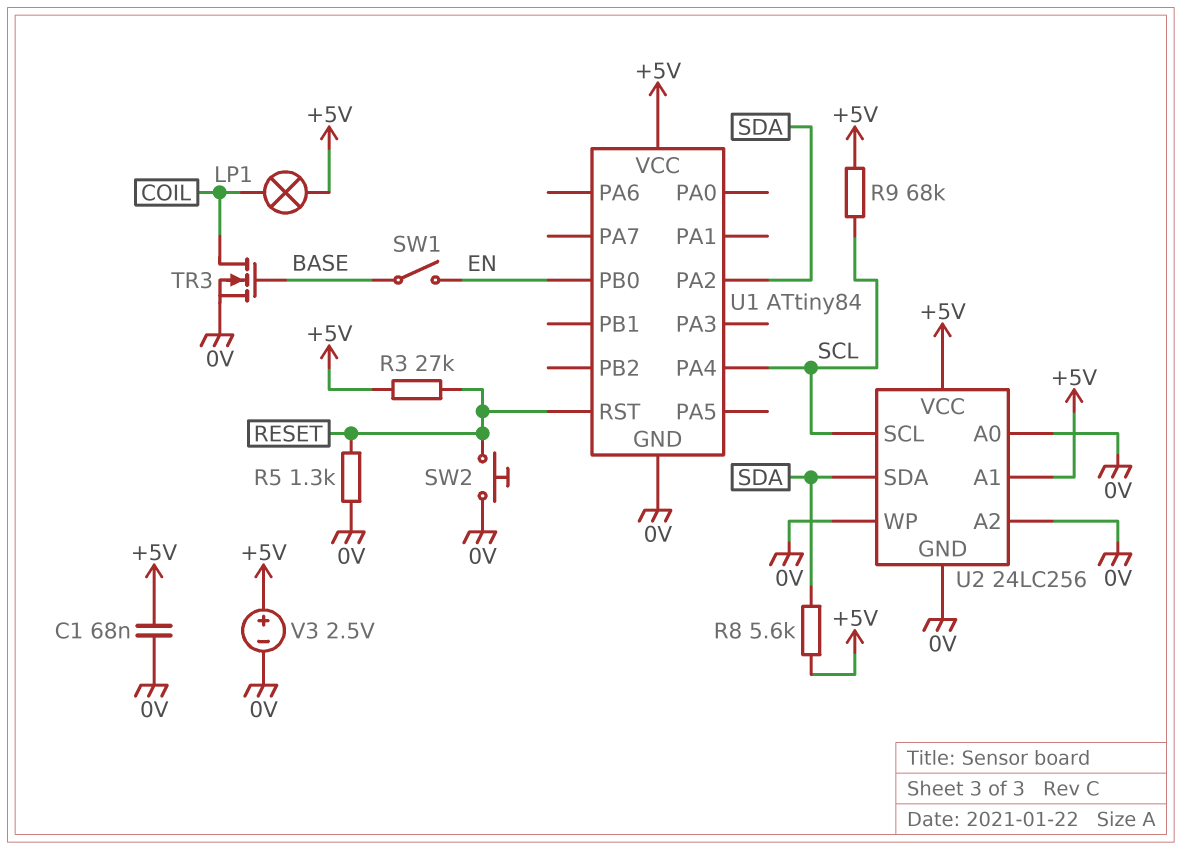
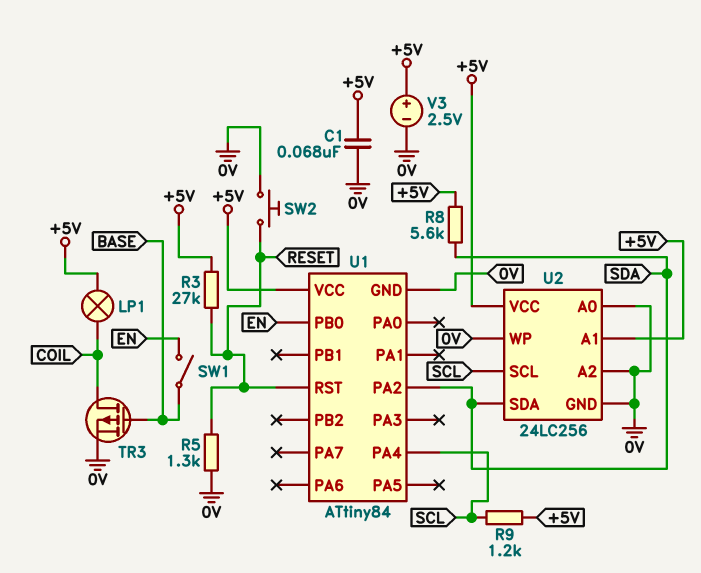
R9: 68k (+5V, SCL) -> 1.2k (+5V, SCL)
TR3: NMOS (G BASE, D COIL, S 0V) -> PMOS (G BASE, D COIL, S 0V)

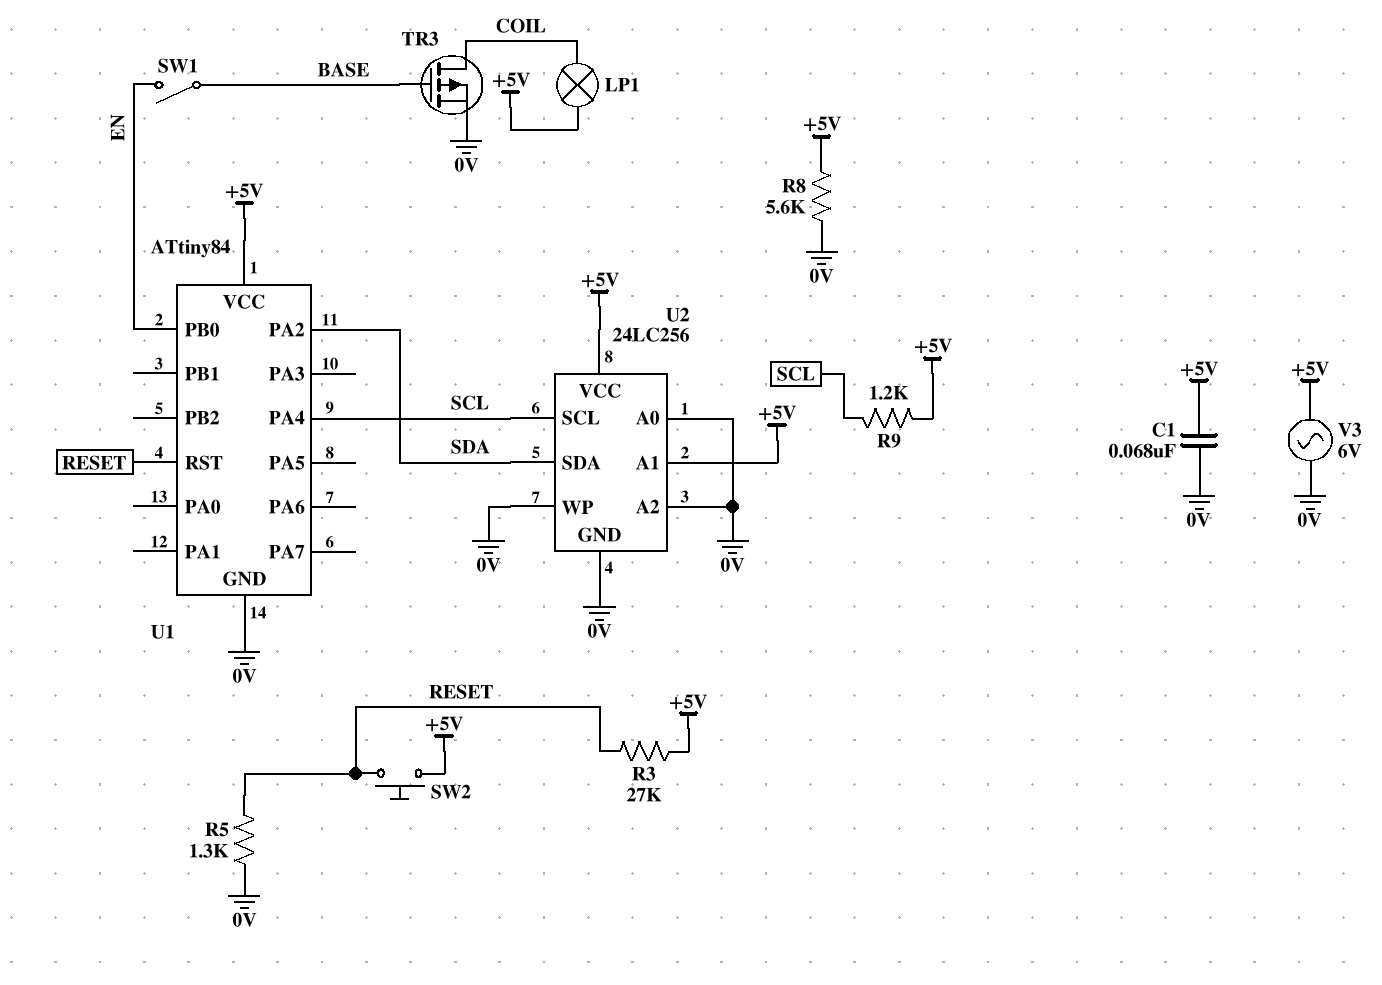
R8: 5.6k (+5V, SDA) -> 5.6k (+5V, 0V)
SW2: button (0V, RESET) -> button (+5V, RESET)
V3: 2.5V (plus +5V, minus 0V) -> AC 6V (+5V, 0V)

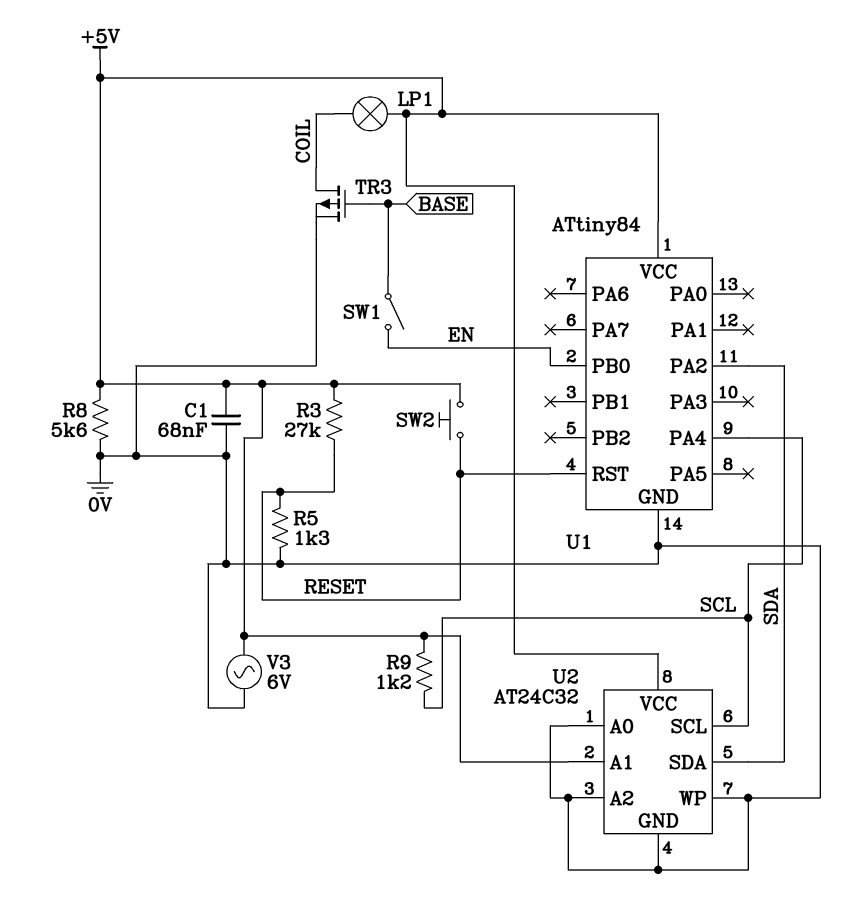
U2: 24LC256 -> AT24C32

